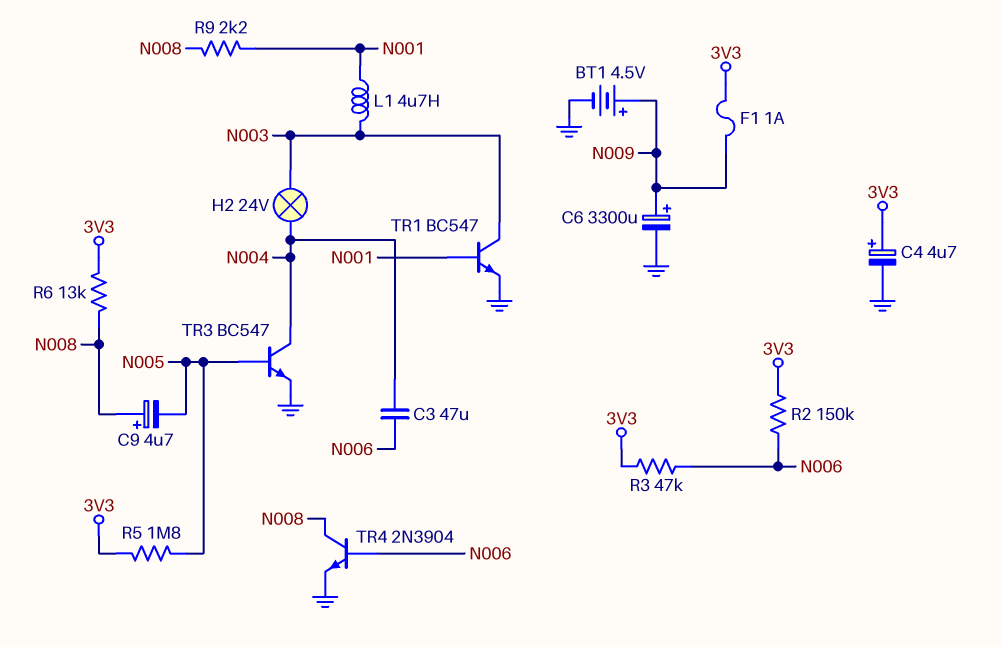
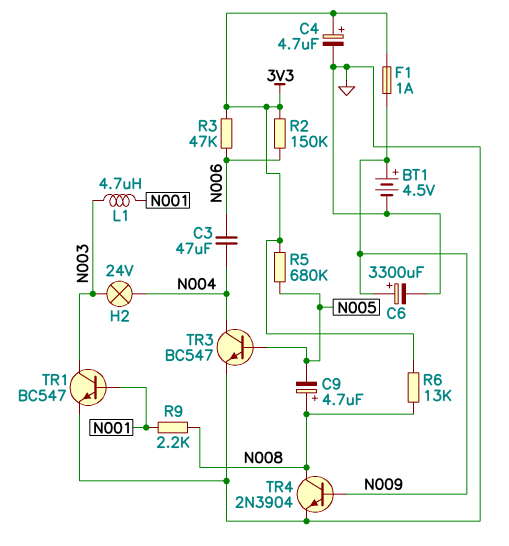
R5: 1.8M (3V3, N005) -> 680k (3V3, N005)
TR4: NPN 2N3904 (B N006, C N008, E GND) -> NPN 2N3904 (B N009, C N008, E GND)

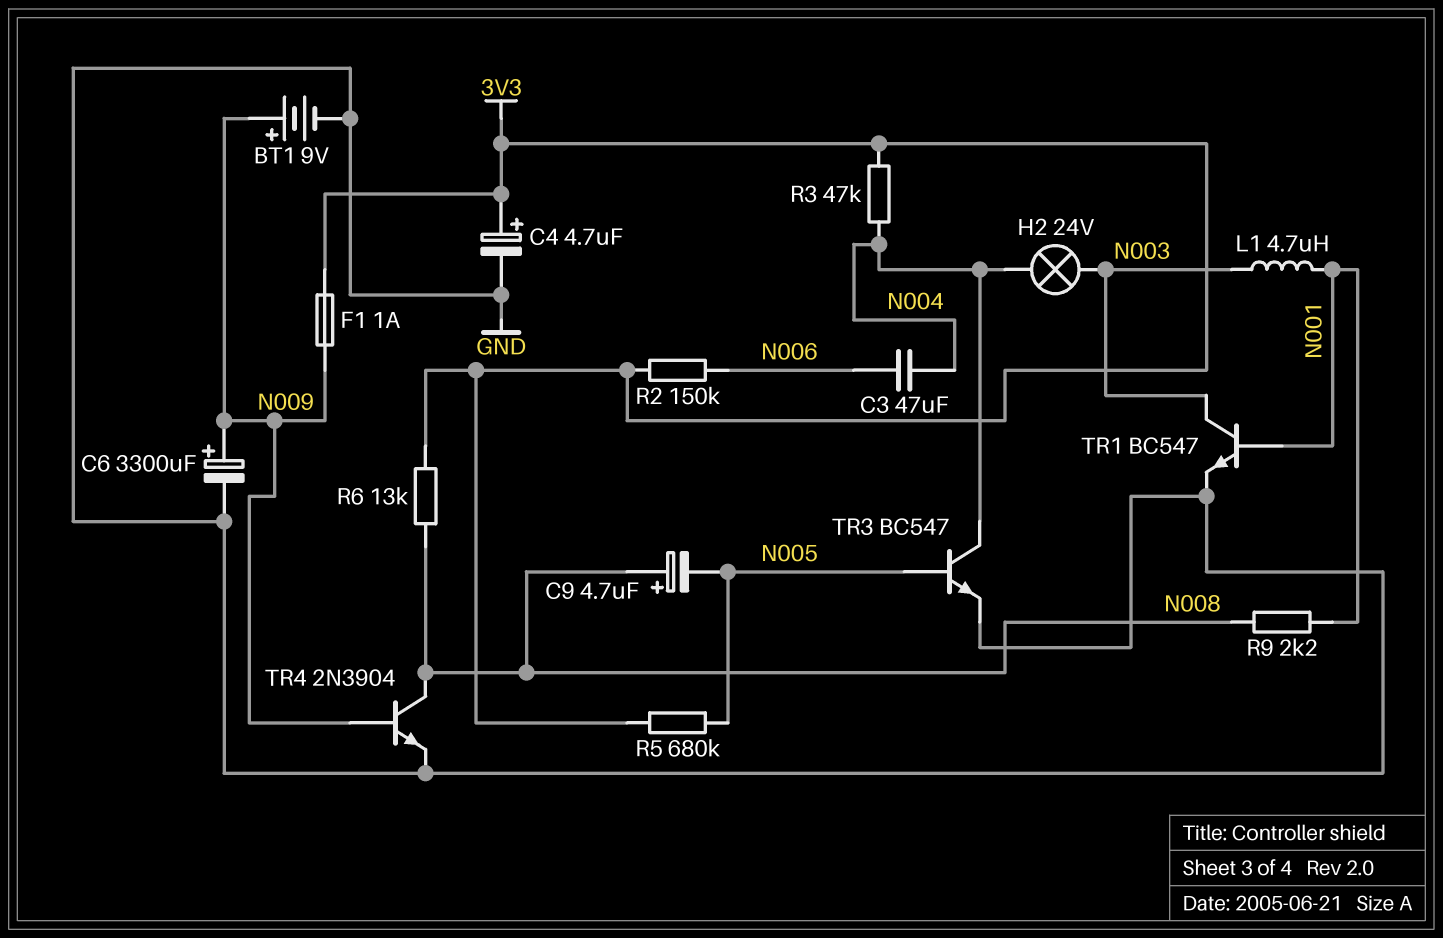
BT1: 4.5V (plus N009, minus GND) -> 9V (plus N009, minus GND)
R3: 47k (3V3, N006) -> 47k (3V3, N004)

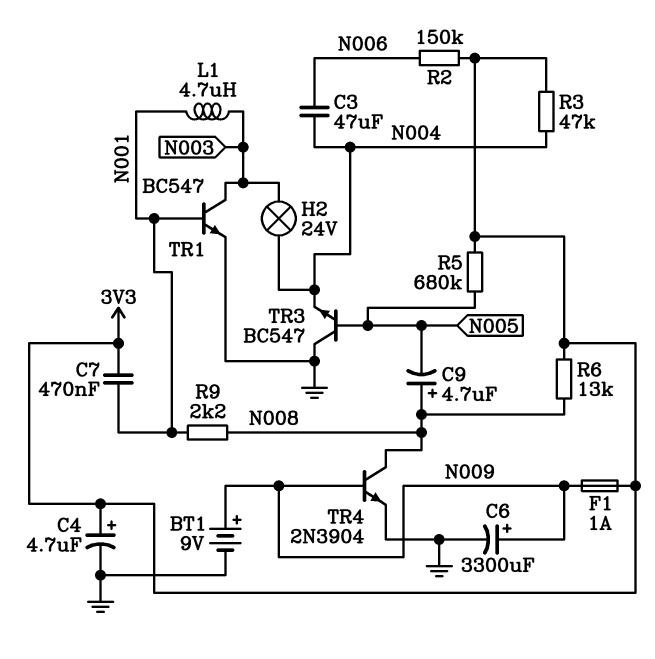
C7: none -> 470nF (3V3, N001)
TR3: NPN BC547 (B N005, C N004, E GND) -> NPN BC547 (B N005, C GND, E N004)

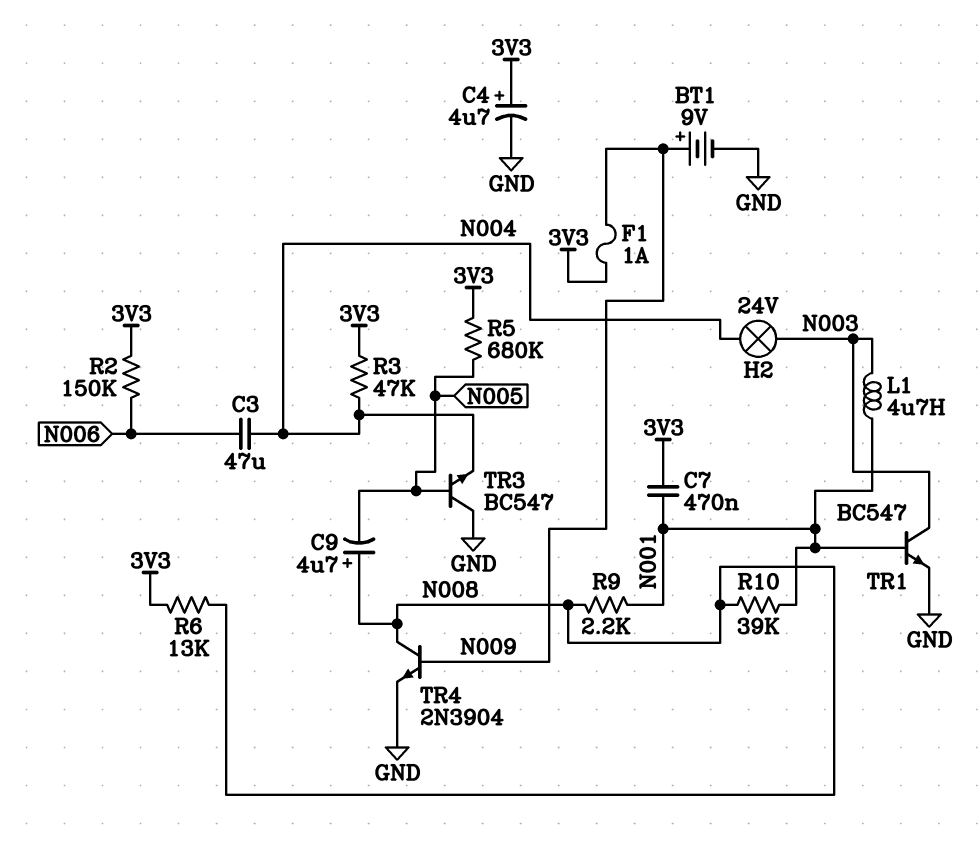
C6: 3300uF (plus N009, minus GND) -> none
R10: none -> 39k (N001, N008)

